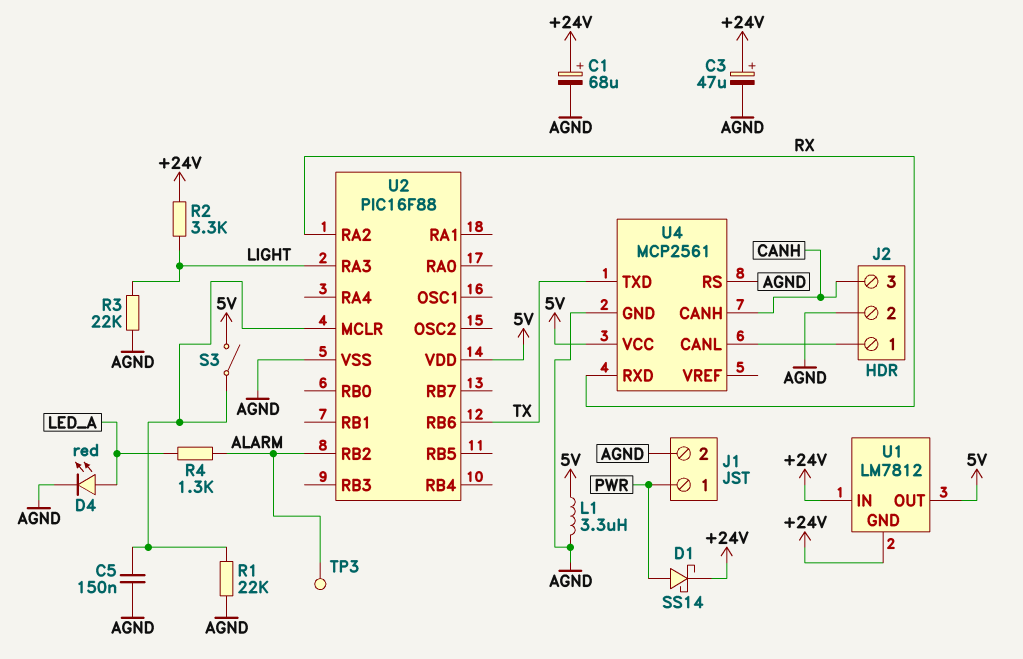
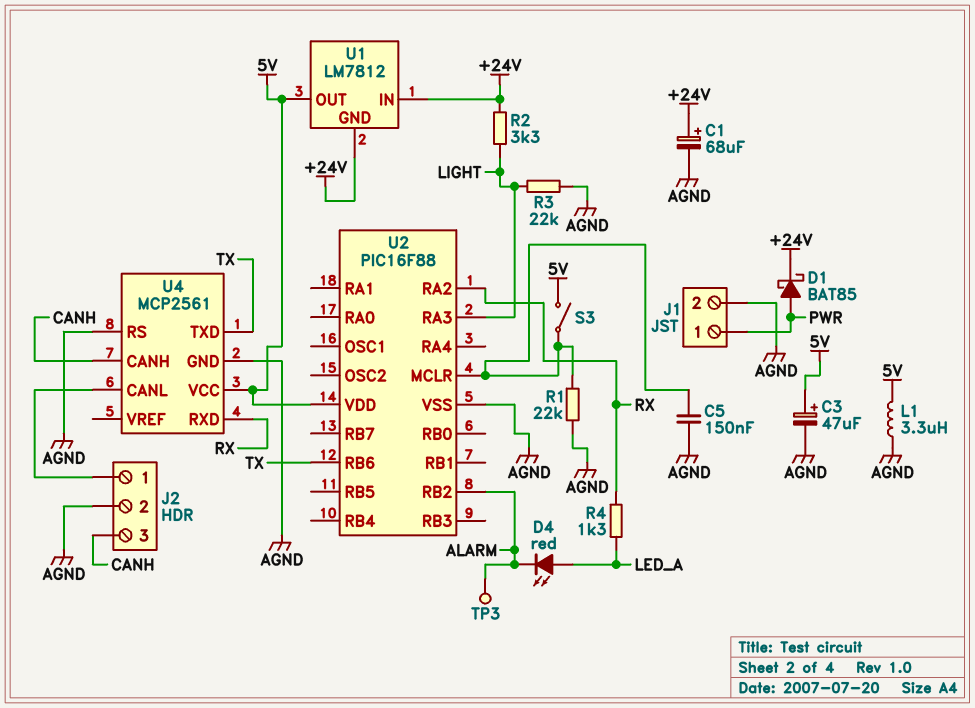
C3: 47uF (plus +24V, minus AGND) -> 47uF (plus 5V, minus AGND)
D1: schottky SS14 (A PWR, K +24V) -> schottky BAT85 (A PWR, K +24V)
D4: LED red (A LED_A, K AGND) -> LED red (A LED_A, K ALARM)
R4: 1.3k (ALARM, LED_A) -> 1.3k (LED_A, RX)

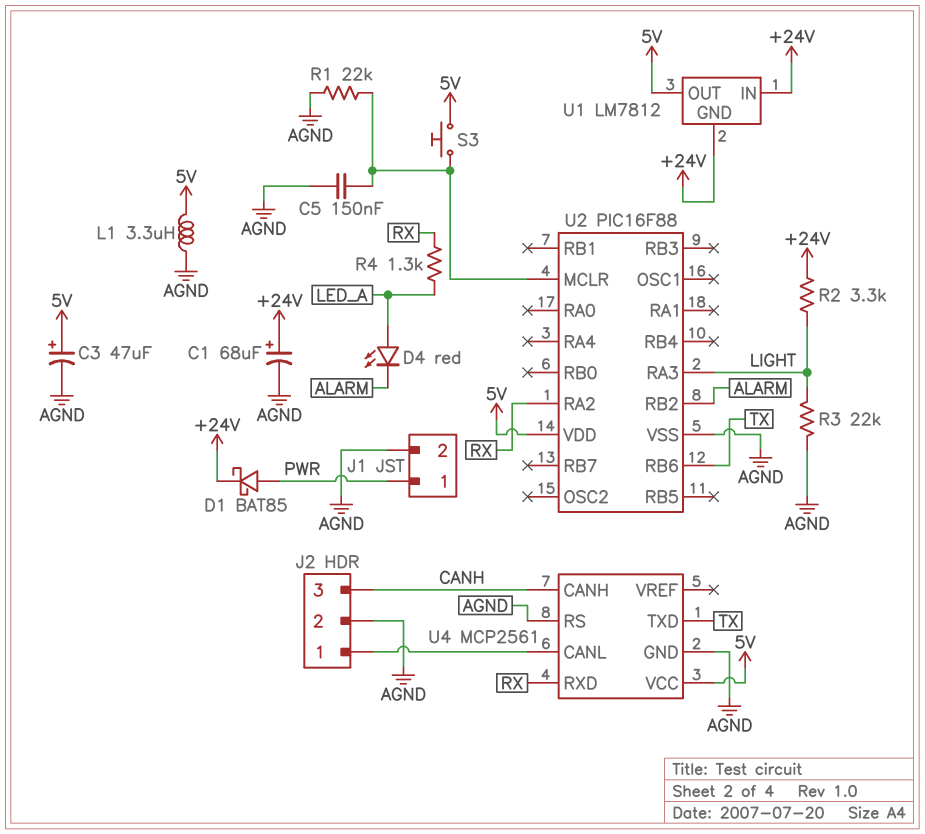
S3: switch (5V, U2/MCLR) -> button (5V, U2/MCLR)
TP3: test point (ALARM) -> none

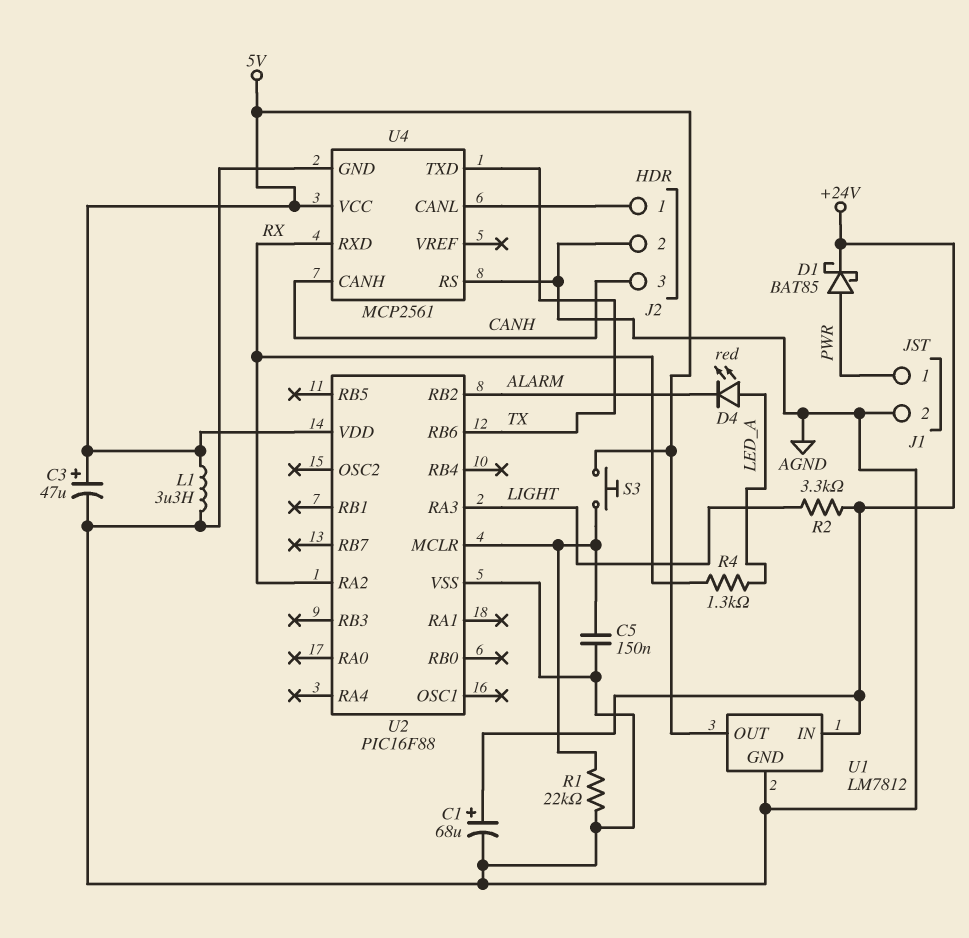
R3: 22k (AGND, LIGHT) -> none
U1 pin GND: +24V -> AGND

